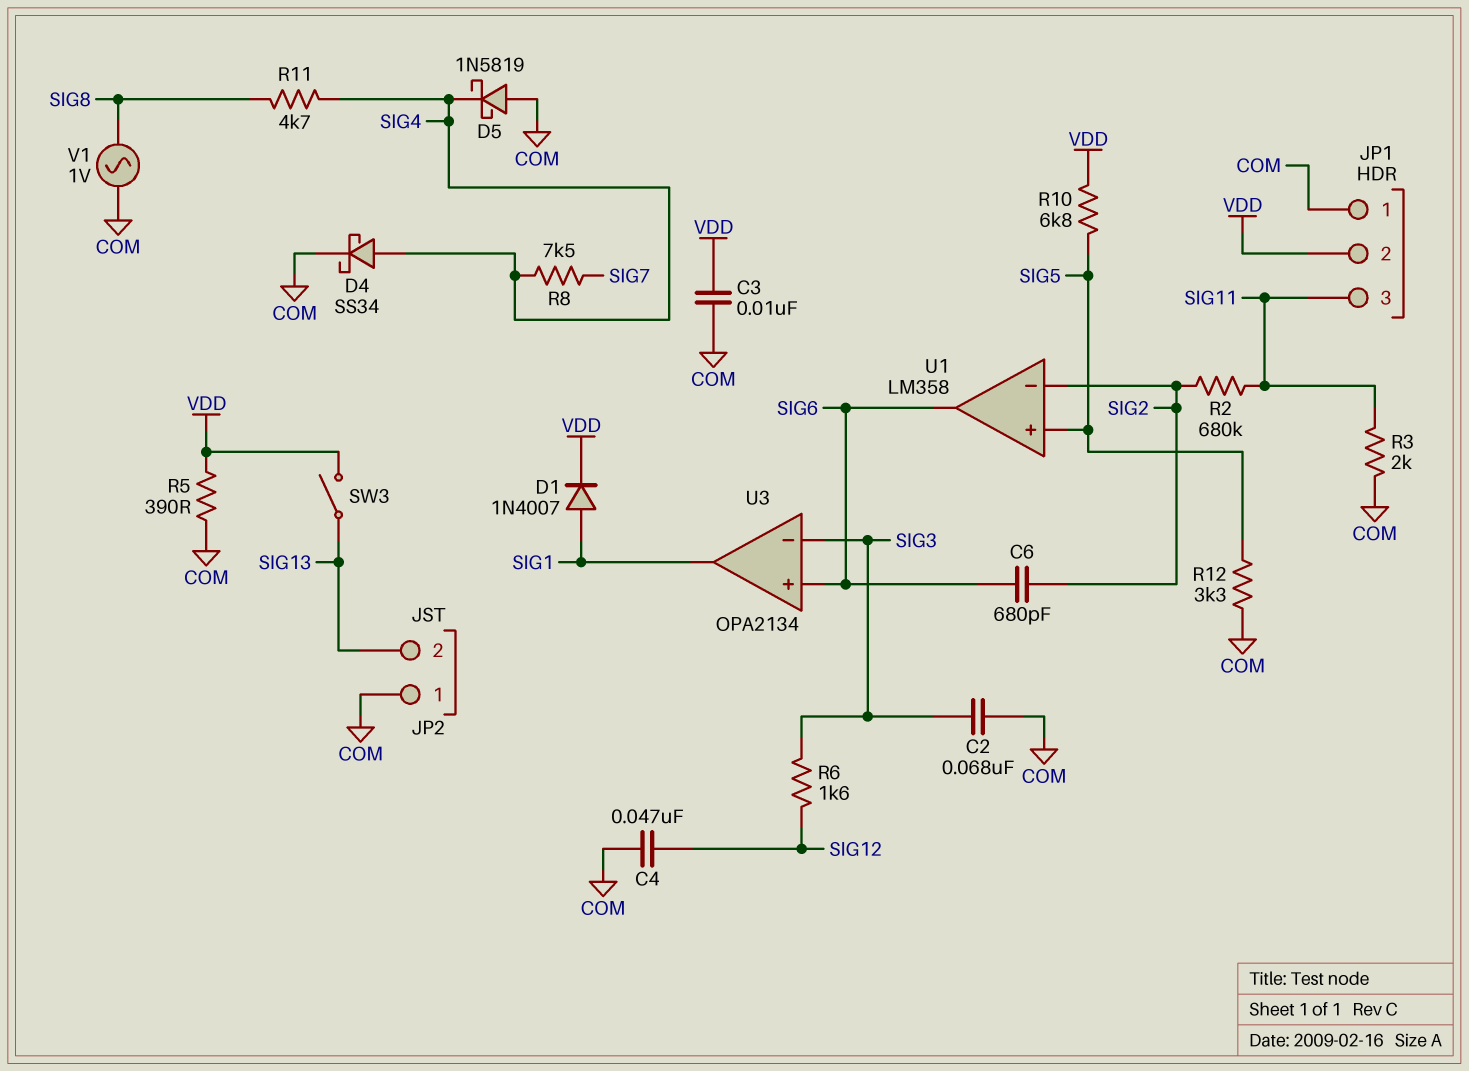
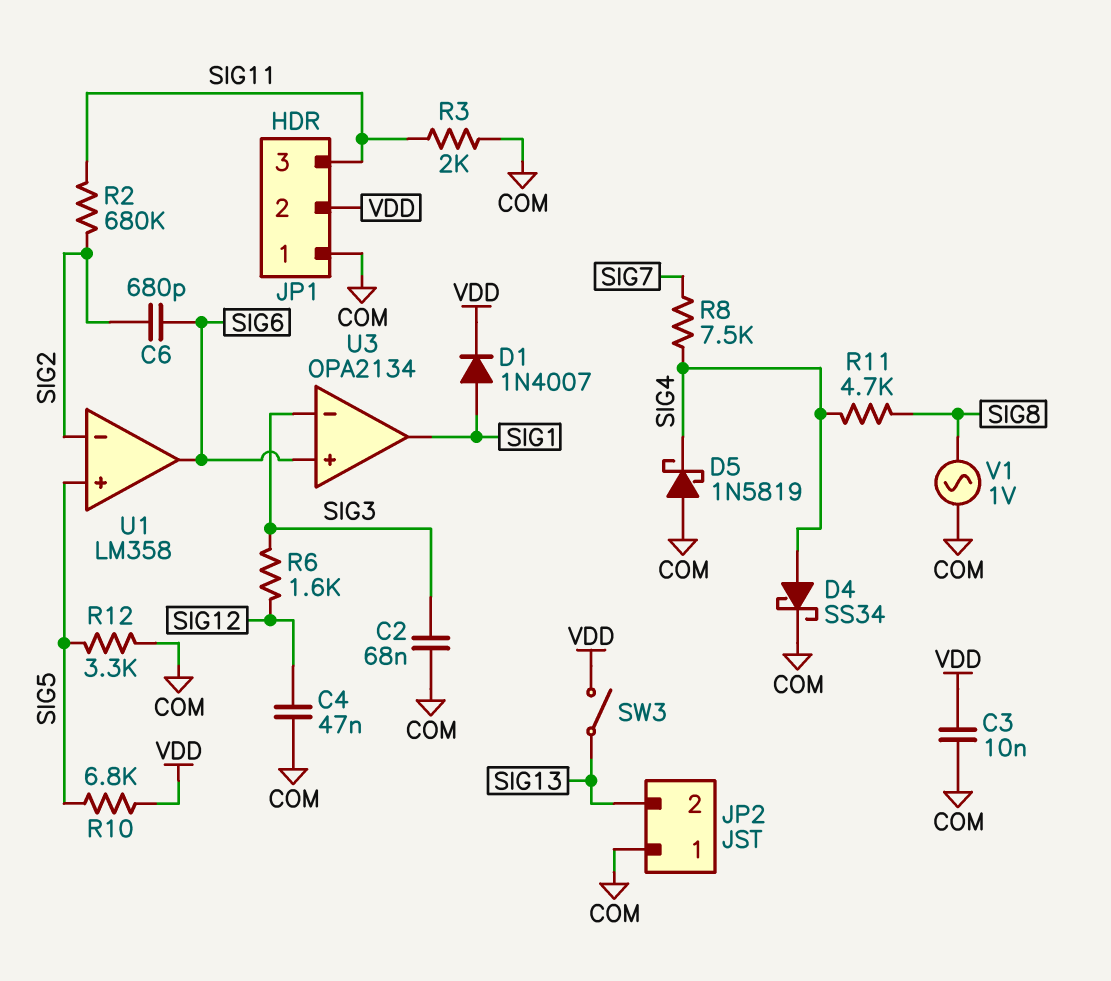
R5: 390 (COM, VDD) -> none

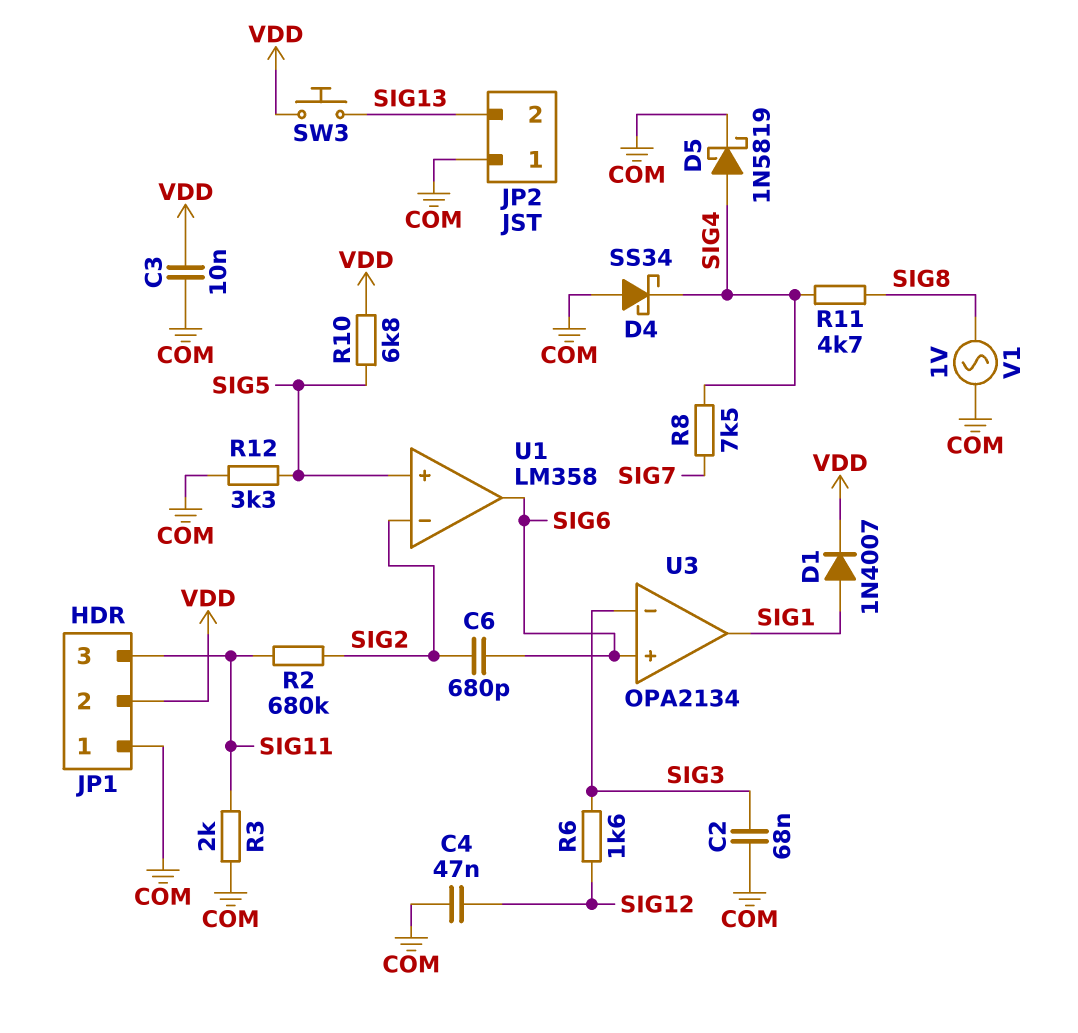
D4: schottky SS34 (A SIG4, K COM) -> schottky SS34 (A COM, K SIG4)
D5: schottky 1N5819 (A COM, K SIG4) -> schottky 1N5819 (A SIG4, K COM)
SW3: switch (SIG13, VDD) -> button (SIG13, VDD)

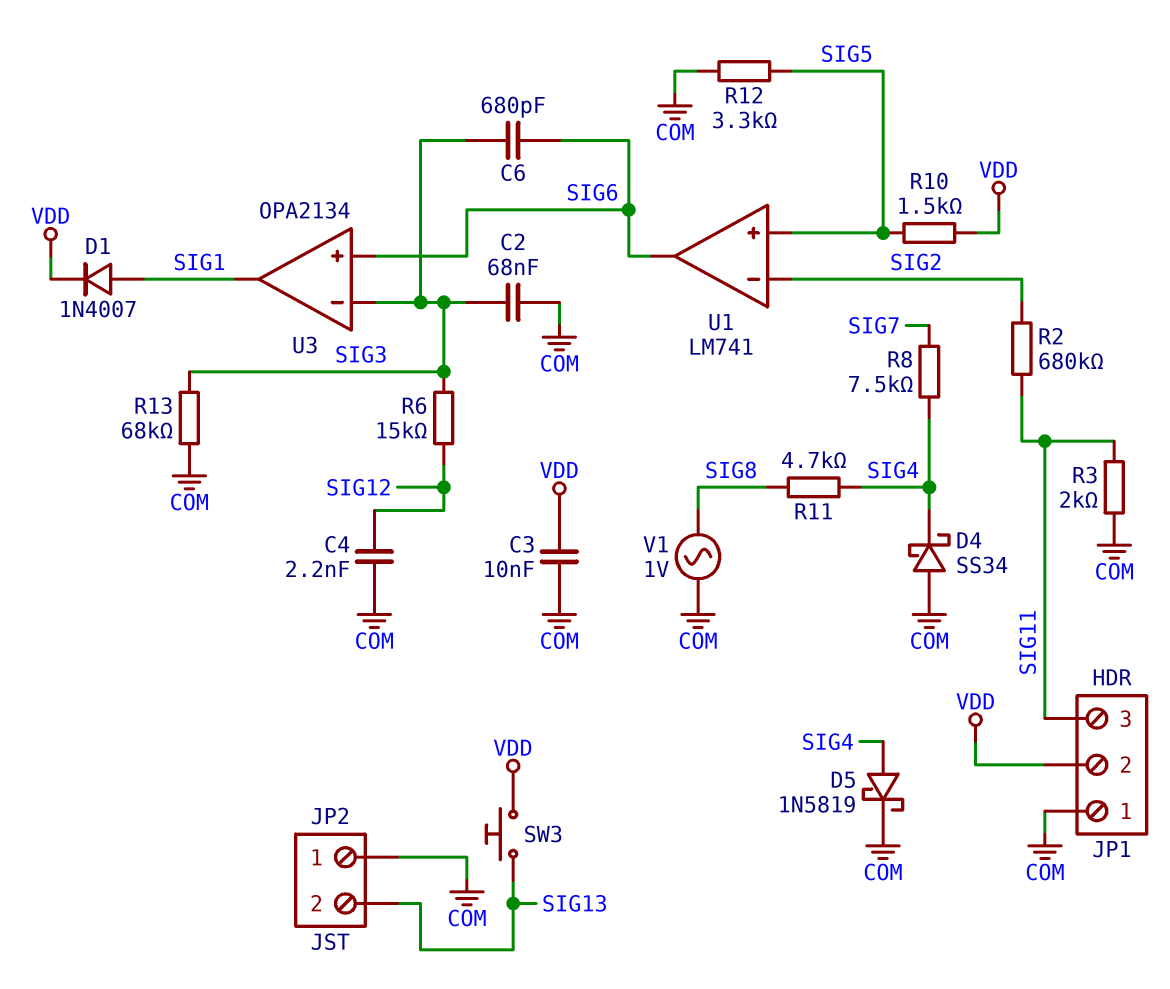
C4: 47nF (COM, SIG12) -> 2.2nF (COM, SIG12)
C6: 680pF (SIG2, SIG6) -> 680pF (SIG3, SIG6)
R6: 1.6k (SIG3, SIG12) -> 15k (SIG3, SIG12)
R10: 6.8k (SIG5, VDD) -> 1.5k (SIG5, VDD)
R13: none -> 68k (COM, SIG3)
U1: LM358 -> LM741

